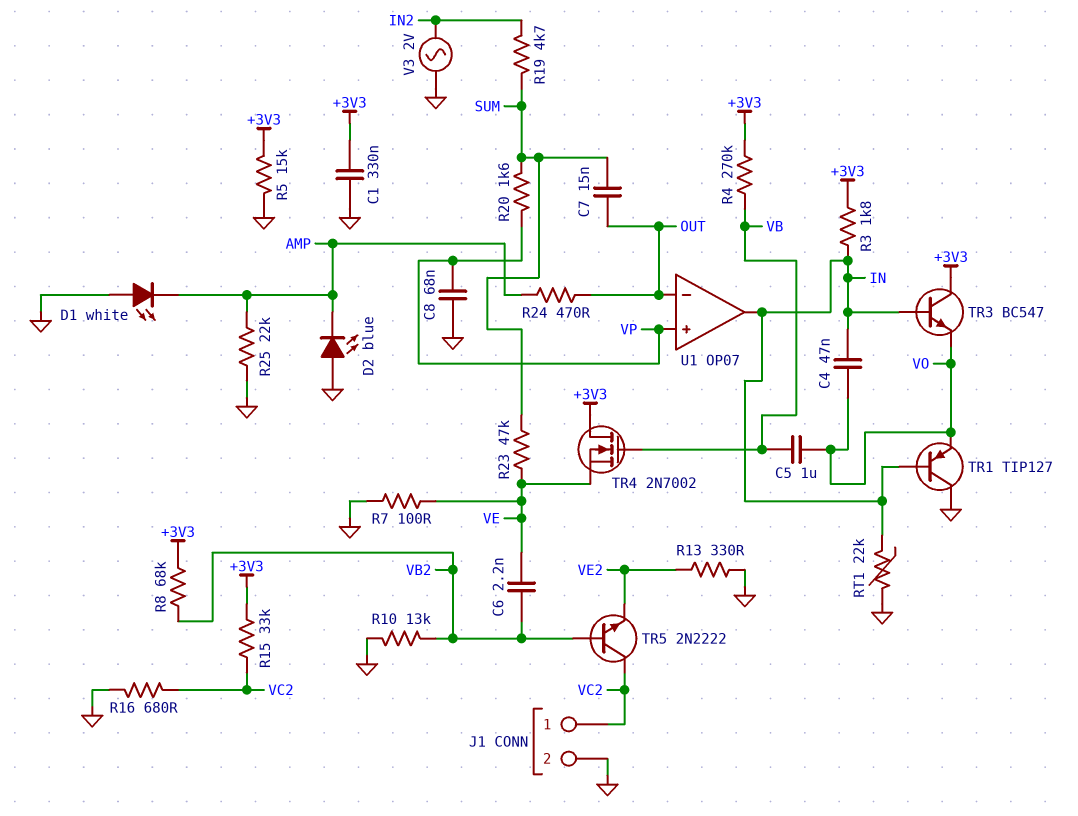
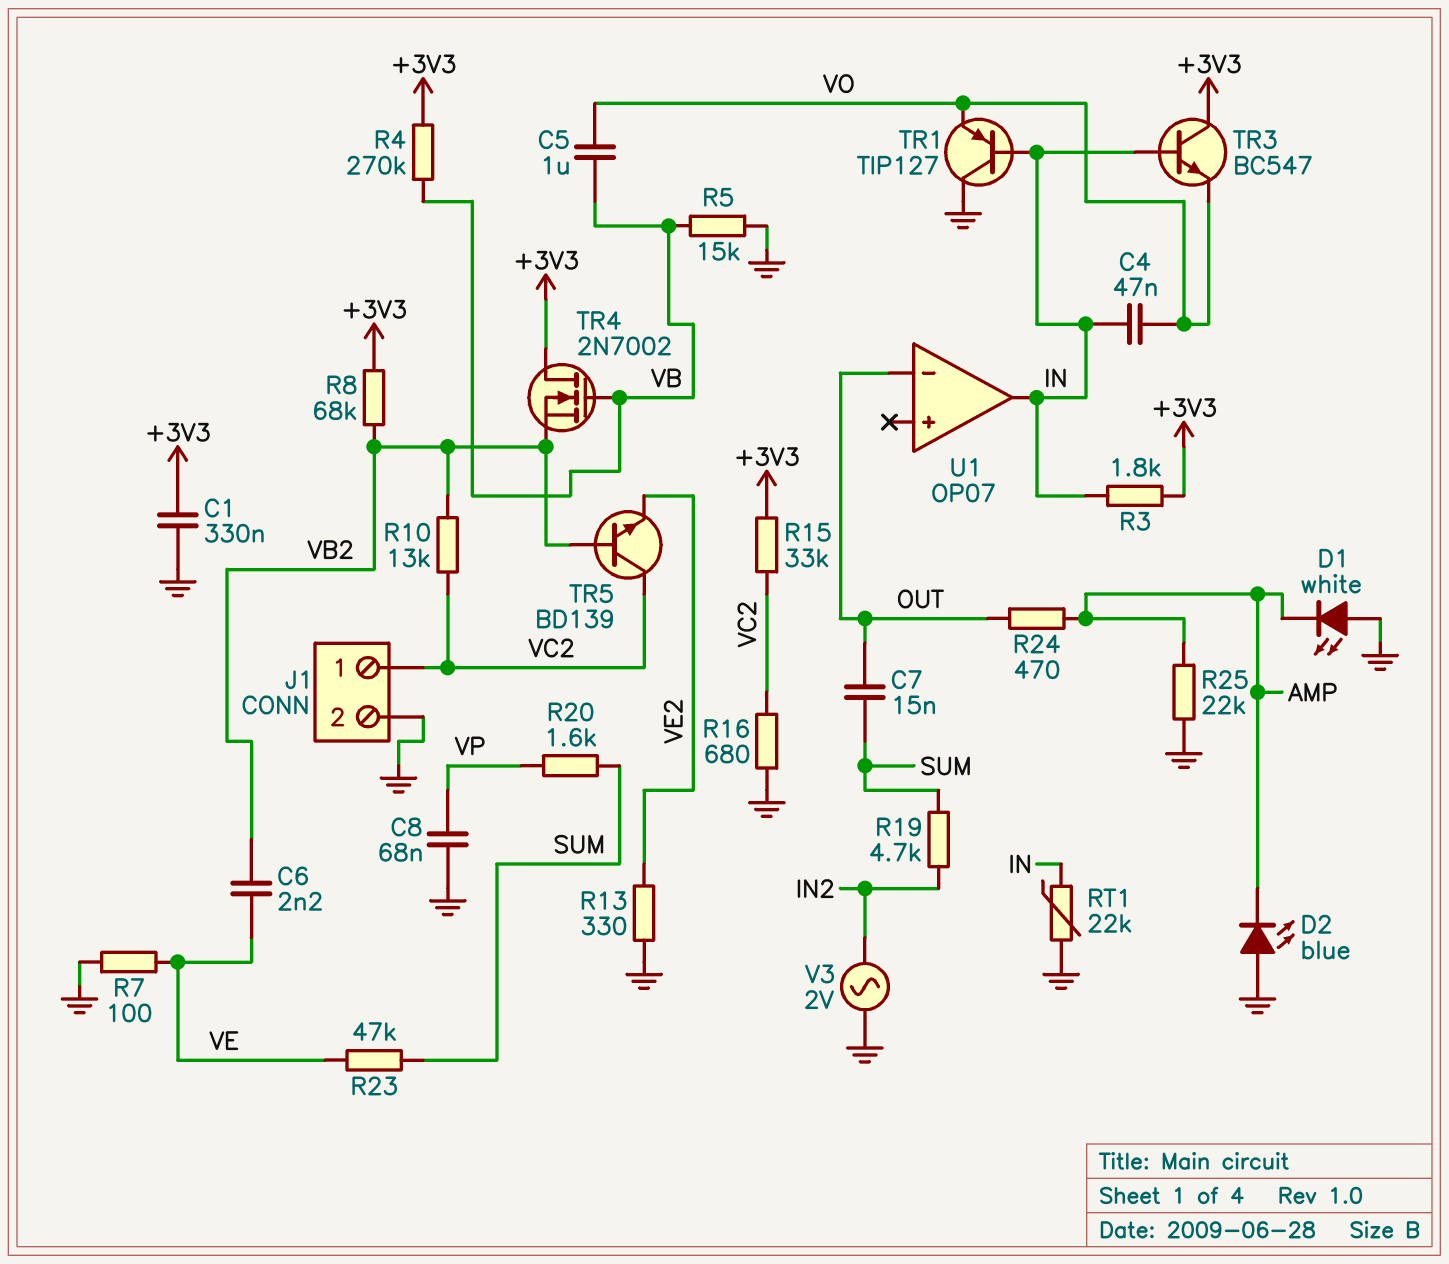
R5: 15k (+3V3, GND) -> 15k (GND, VB)
R10: 13k (GND, VB2) -> 13k (VB2, VC2)
TR4: NMOS 2N7002 (G VB, D +3V3, S VE) -> NMOS 2N7002 (G VB, D +3V3, S VB2)
TR5: NPN 2N2222 (B VB2, C VC2, E VE2) -> NPN BD139 (B VB2, C VC2, E VE2)
U1 pin in+: VP -> none

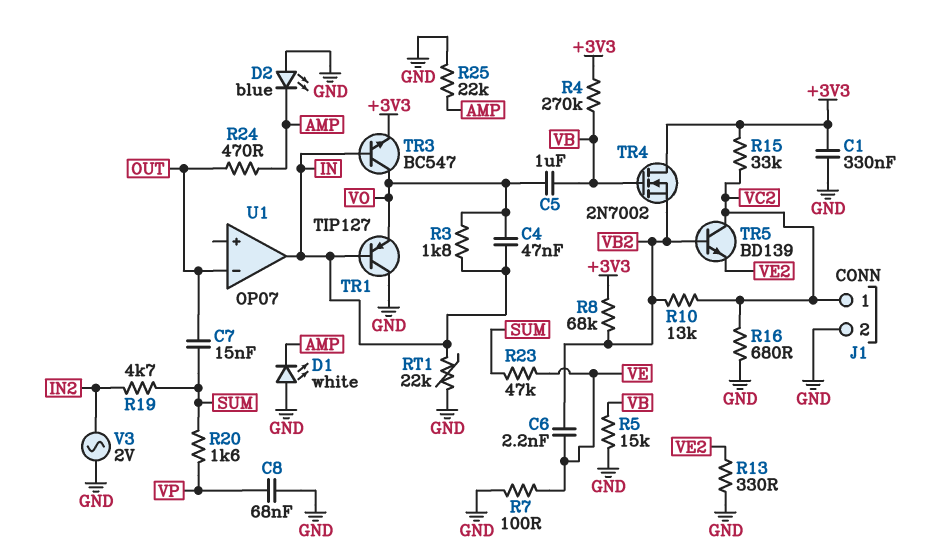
R3: 1.8k (+3V3, IN) -> 1.8k (IN, VO)
TR3: NPN BC547 (B IN, C +3V3, E VO) -> NPN BC547 (B IN, C VO, E +3V3)

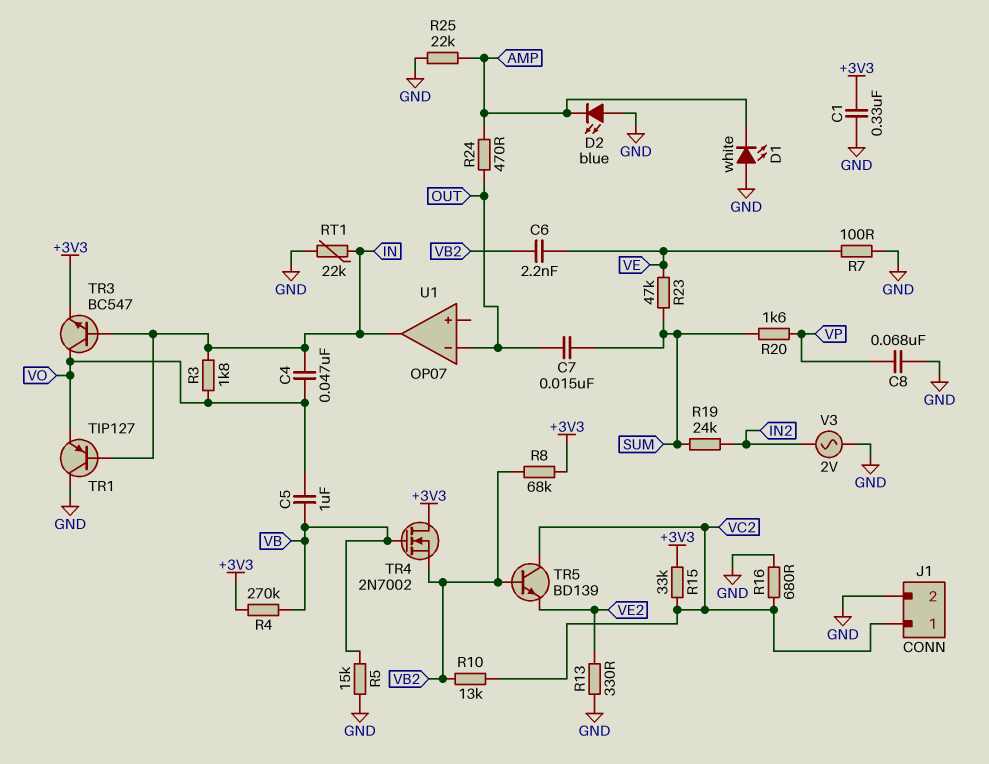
R19: 4.7k (IN2, SUM) -> 24k (IN2, SUM)

